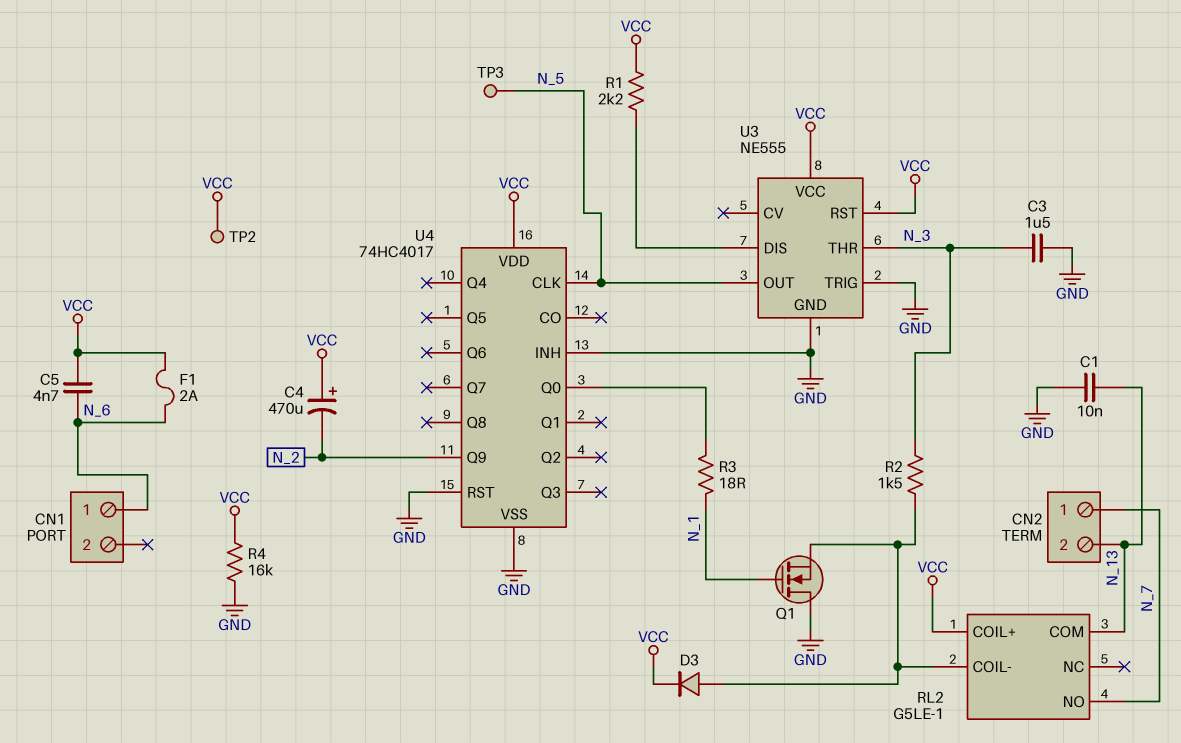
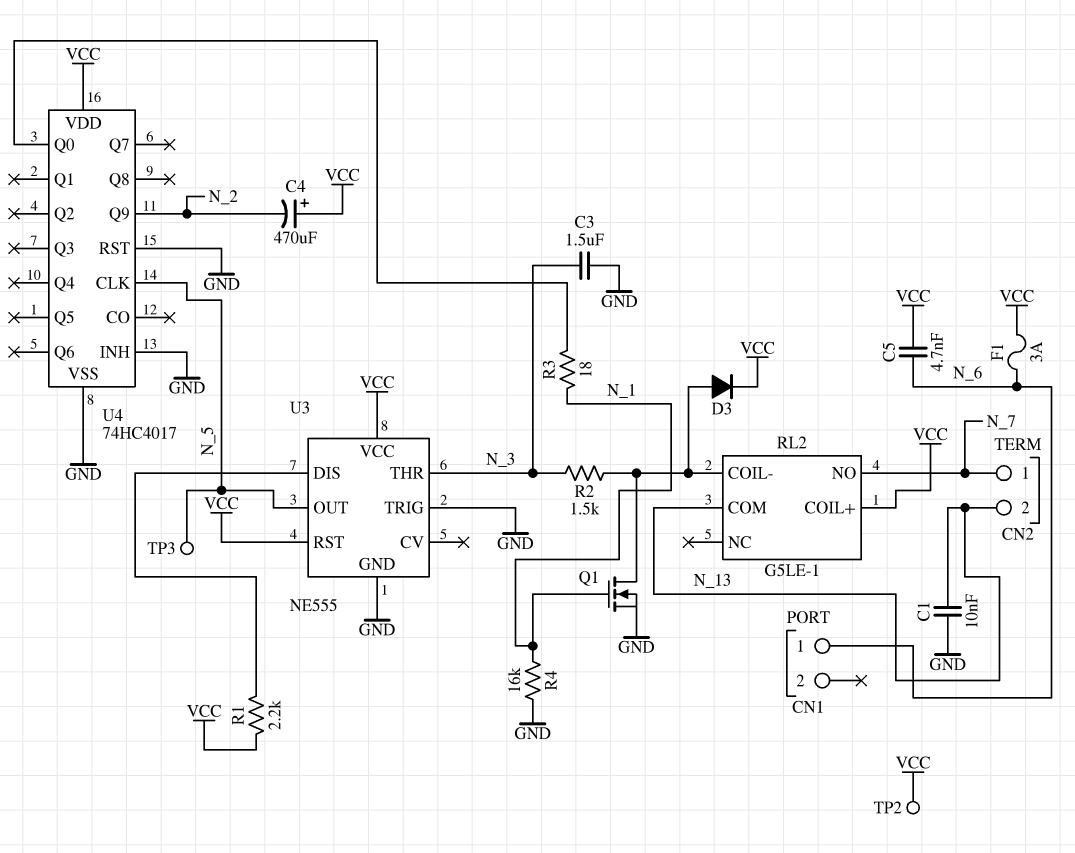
F1: 2A (N_6, VCC) -> 3A (N_6, VCC)
Q1: NMOS (G N_1, D GND, S RL2/COIL-) -> NMOS (G N_1, D RL2/COIL-, S GND)
R4: 16k (GND, VCC) -> 16k (GND, N_1)

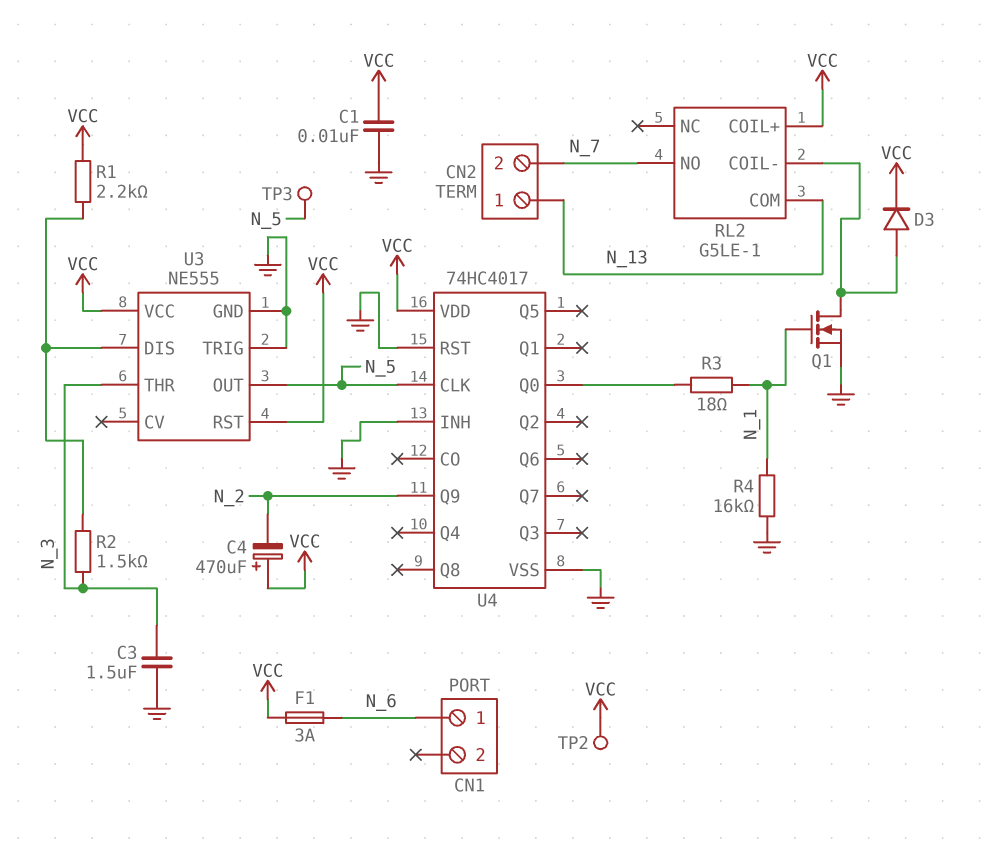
C1: 10nF (GND, N_13) -> 10nF (GND, VCC)
C5: 4.7nF (N_6, VCC) -> none
CN2 pin 1: N_7 -> N_13
CN2 pin 2: N_13 -> N_7
R2: 1.5k (N_3, RL2/COIL-) -> 1.5k (N_3, U3/DIS)

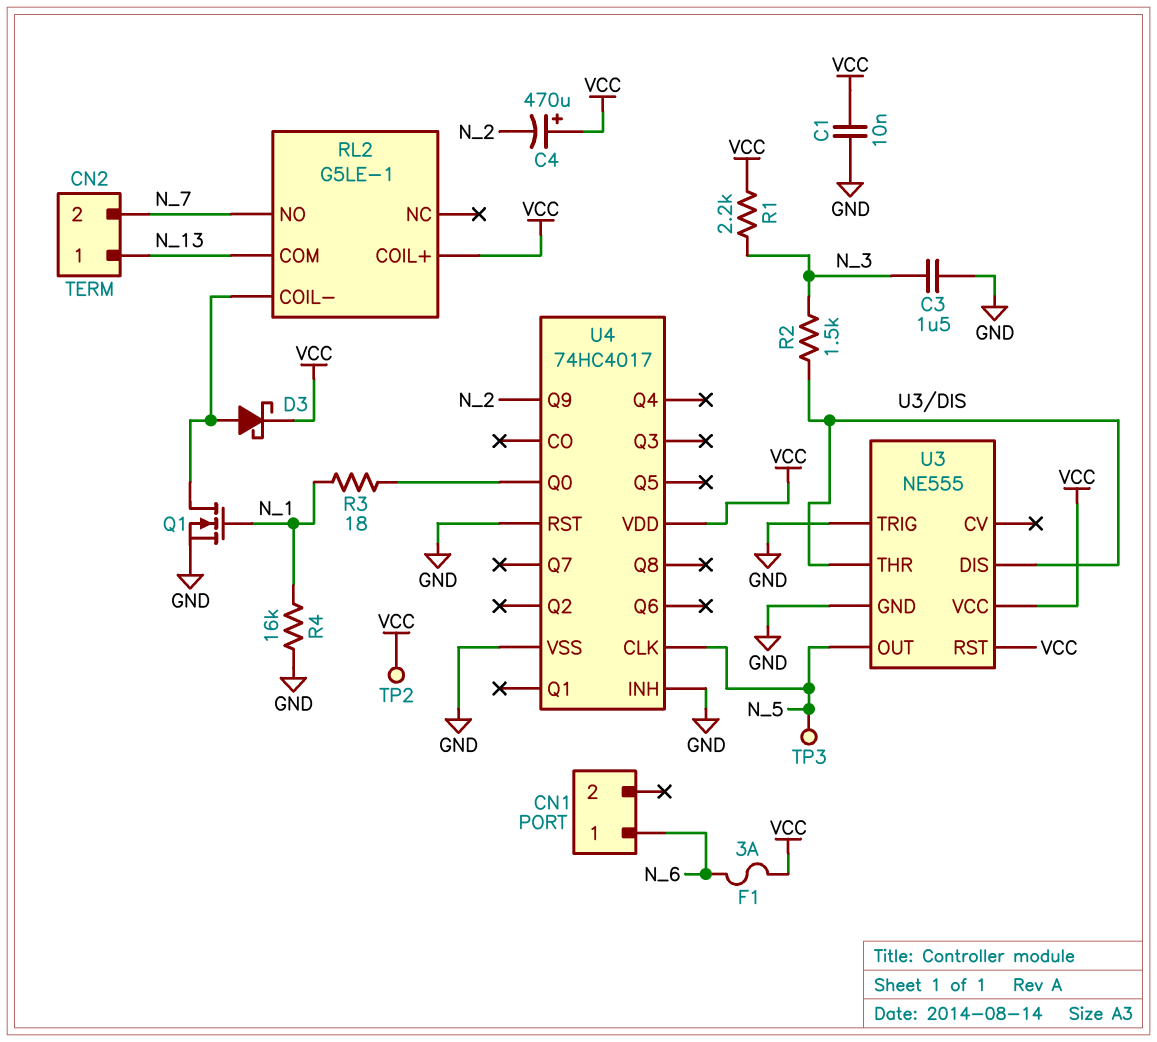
D3: diode (A RL2/COIL-, K VCC) -> schottky (A RL2/COIL-, K VCC)
R1: 2.2k (U3/DIS, VCC) -> 2.2k (N_3, VCC)
U3 pin THR: N_3 -> U3/DIS

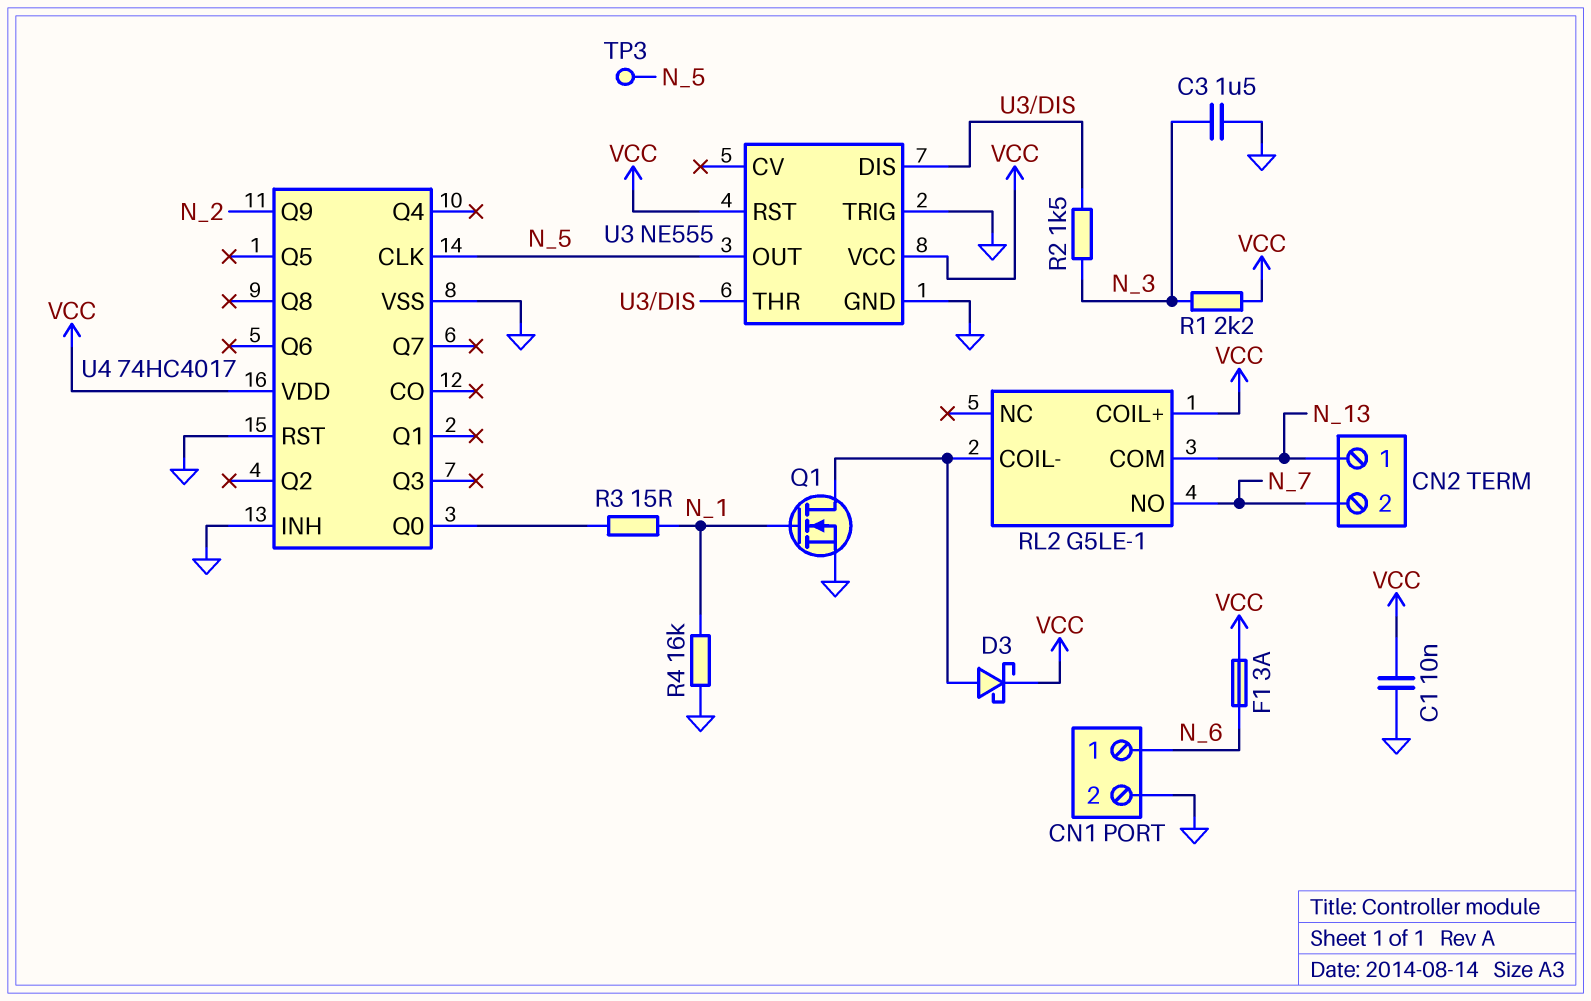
C4: 470uF (plus VCC, minus N_2) -> none
CN1 pin 2: none -> GND
R3: 18 (N_1, U4/Q0) -> 15 (N_1, U4/Q0)
TP2: test point (VCC) -> none

